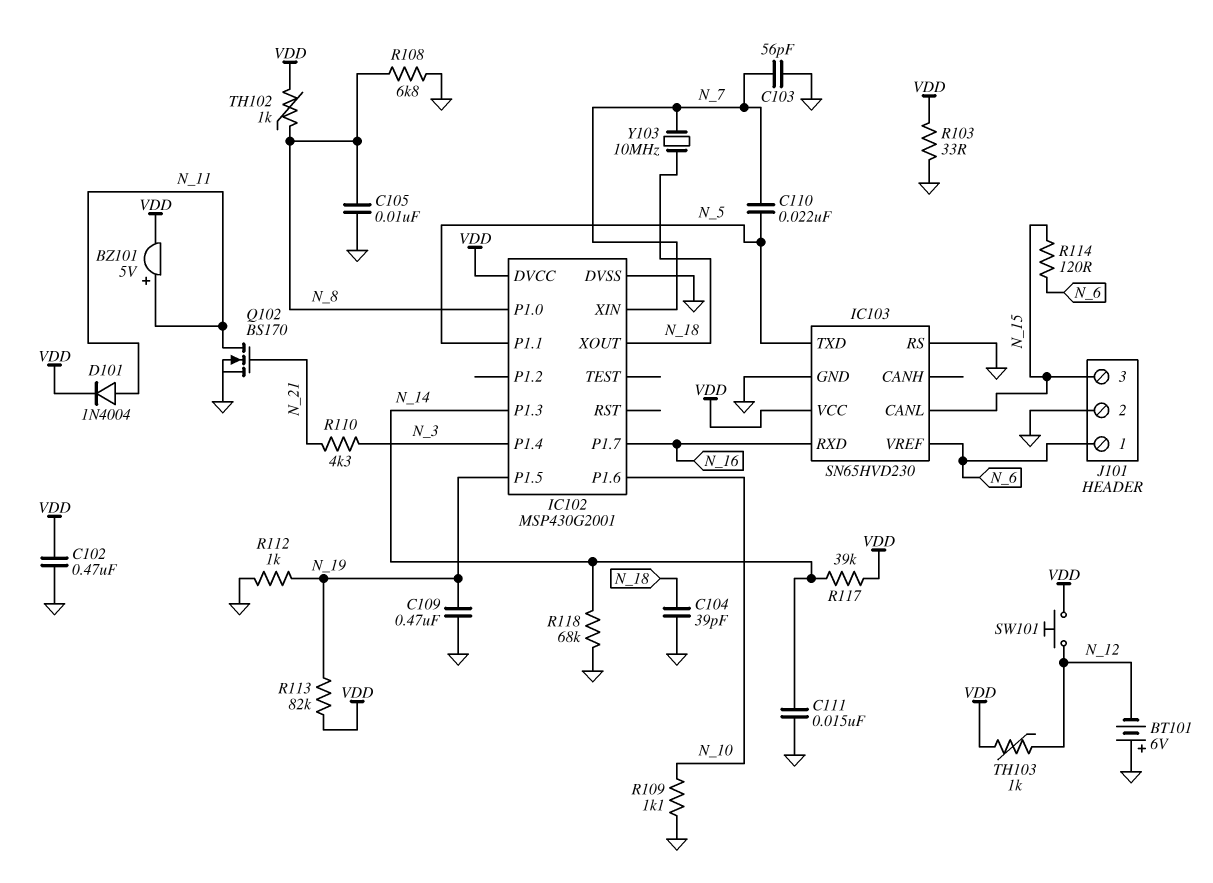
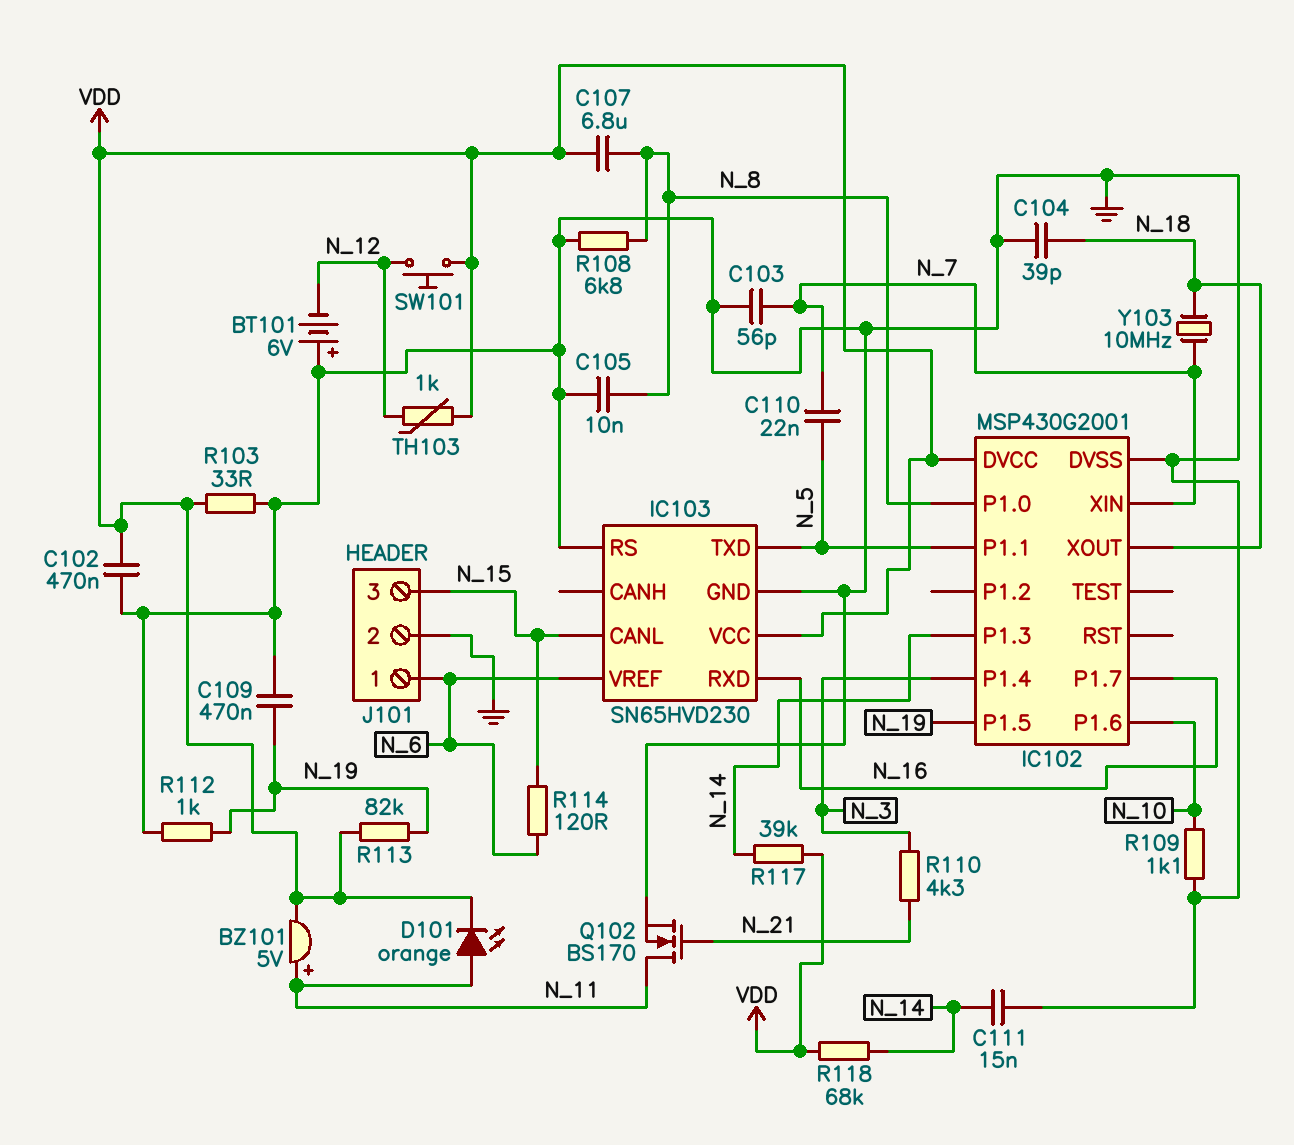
C107: none -> 6.8uF (N_8, VDD)
D101: diode 1N4004 (A N_11, K VDD) -> LED orange (A N_11, K VDD)
R118: 68k (GND, N_14) -> 68k (N_14, VDD)
TH102: 1k (N_8, VDD) -> none

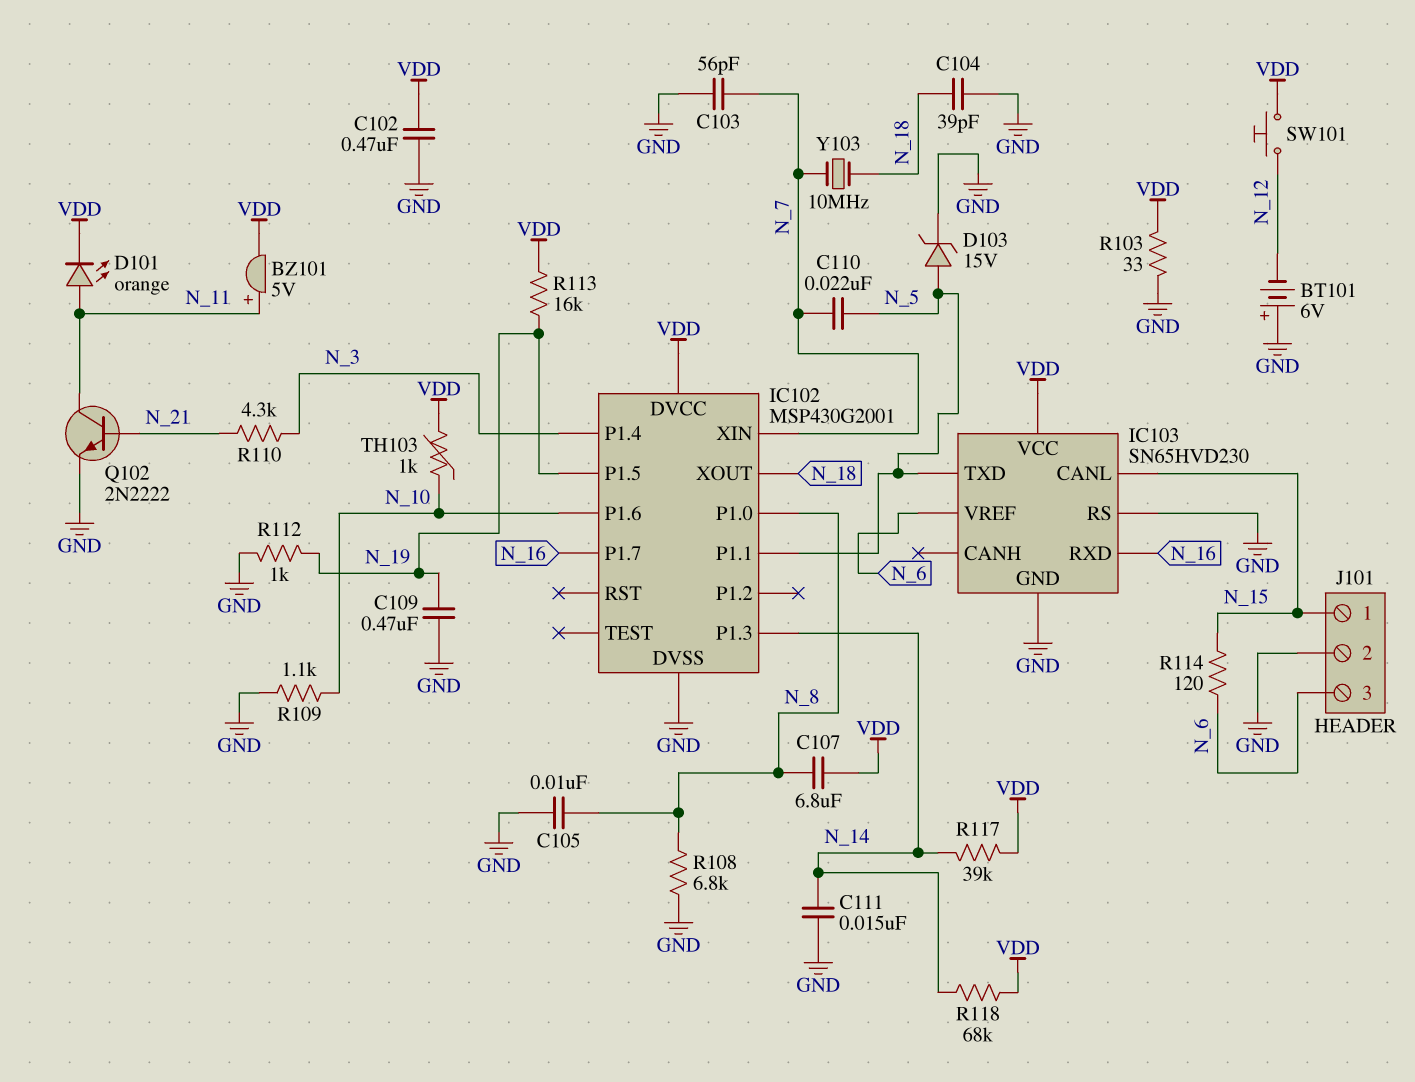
D103: none -> zener 15V (A N_5, K GND)
J101 pin 1: N_6 -> N_15
J101 pin 3: N_15 -> N_6
Q102: NMOS BS170 (G N_21, D N_11, S GND) -> NPN 2N2222 (B N_21, C N_11, E GND)
R113: 82k (N_19, VDD) -> 16k (N_19, VDD)
TH103: 1k (N_12, VDD) -> 1k (N_10, VDD)

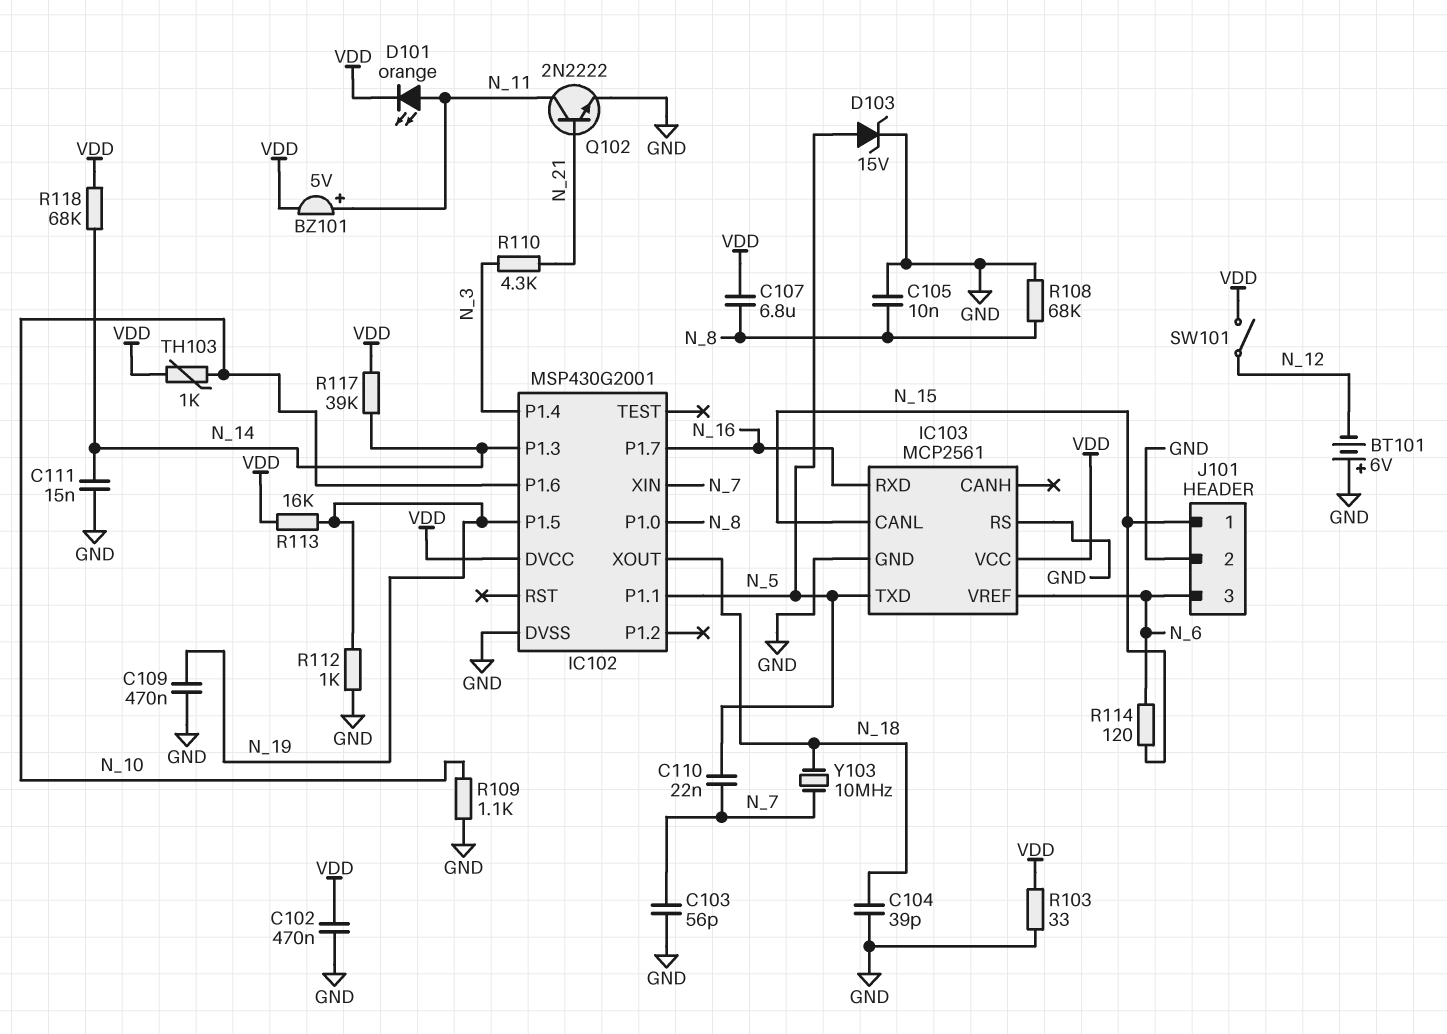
IC103: SN65HVD230 -> MCP2561
R108: 6.8k (GND, N_8) -> 68k (GND, N_8)
SW101: button (N_12, VDD) -> switch (N_12, VDD)

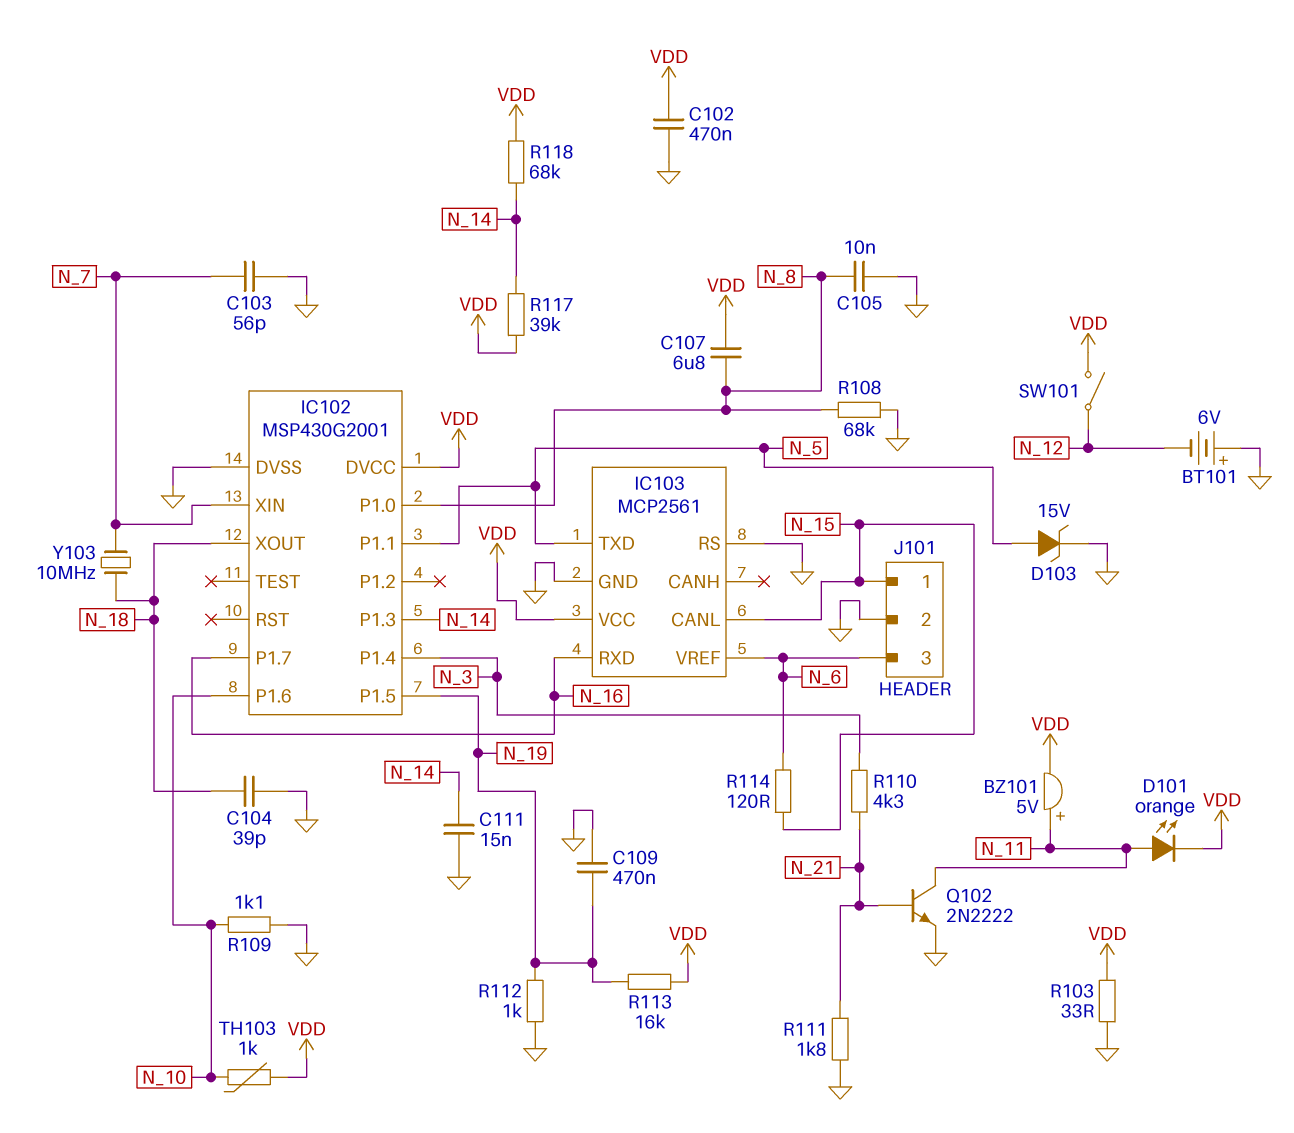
C110: 22nF (N_5, N_7) -> none
R111: none -> 1.8k (GND, N_21)

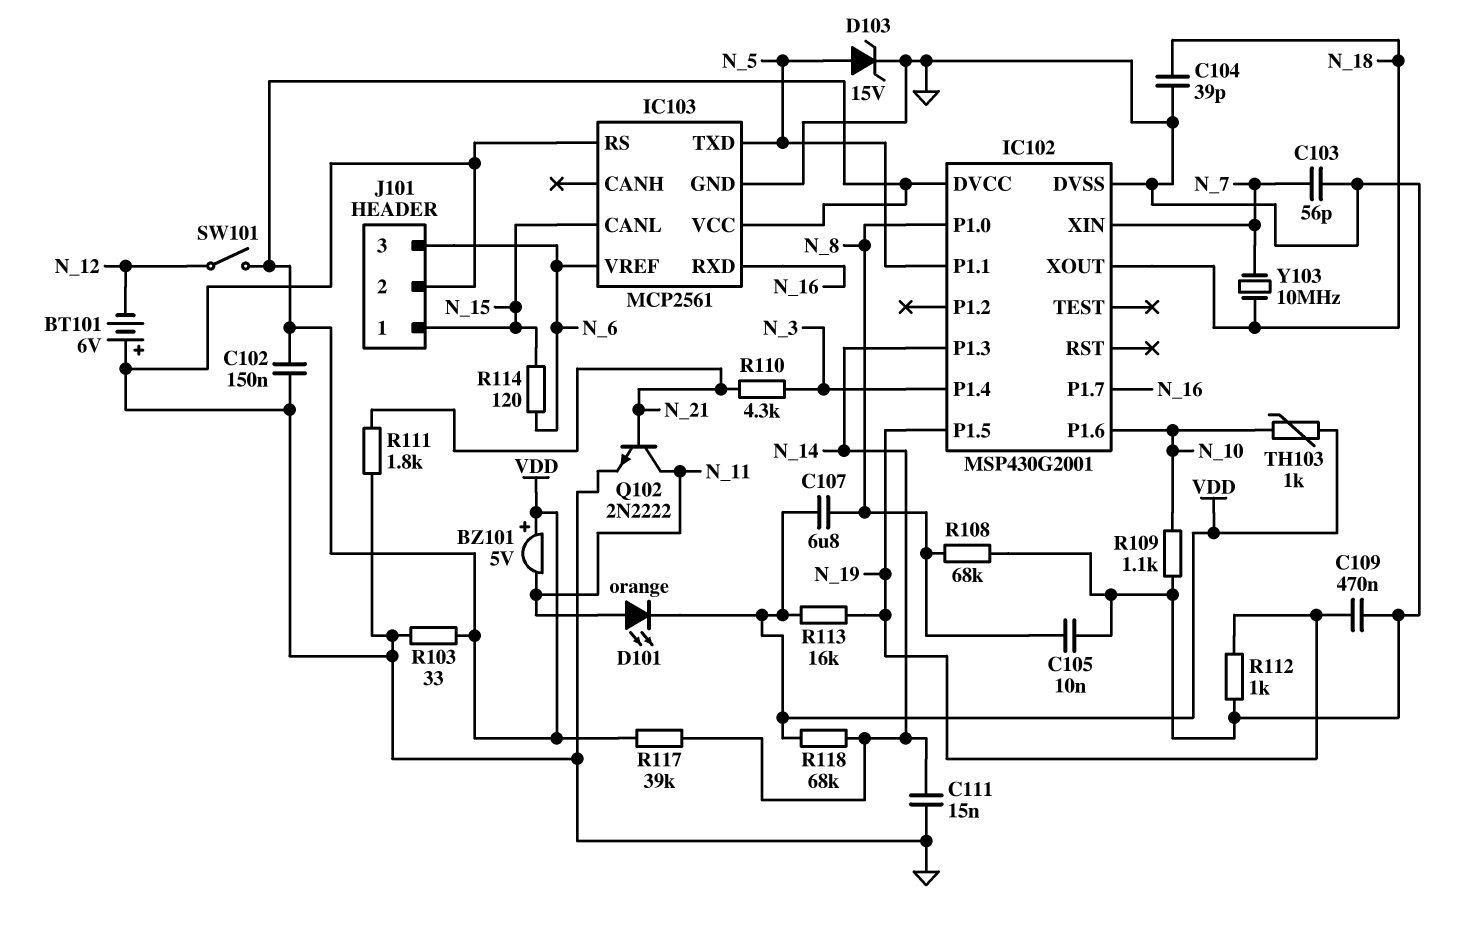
BZ101: buzzer 5V (plus N_11, minus VDD) -> buzzer 5V (plus VDD, minus N_11)
C102: 470nF (GND, VDD) -> 150nF (GND, VDD)

